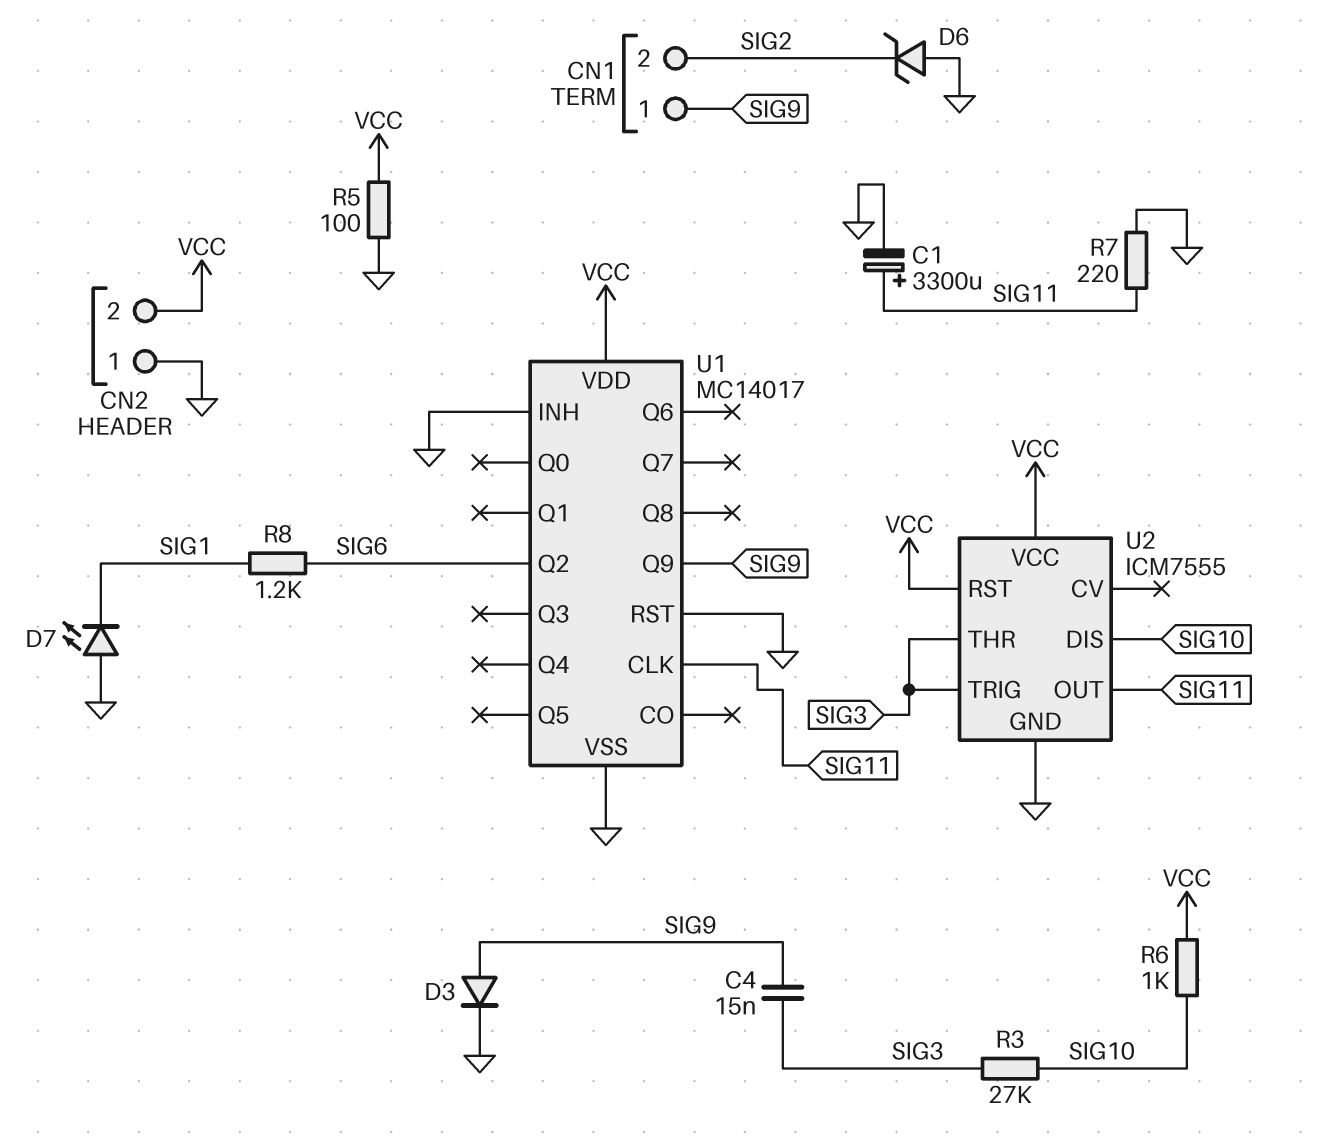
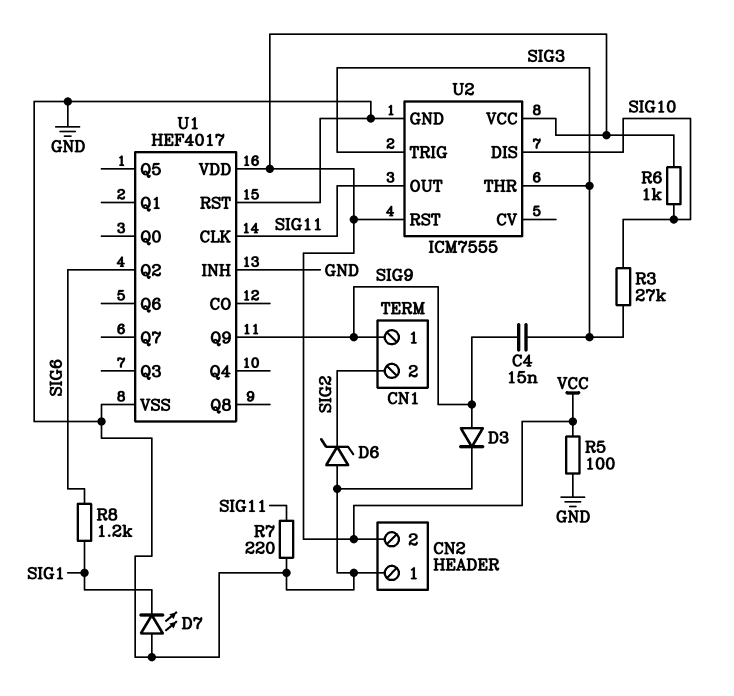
C1: 3300uF (plus SIG11, minus GND) -> none
U1: MC14017 -> HEF4017

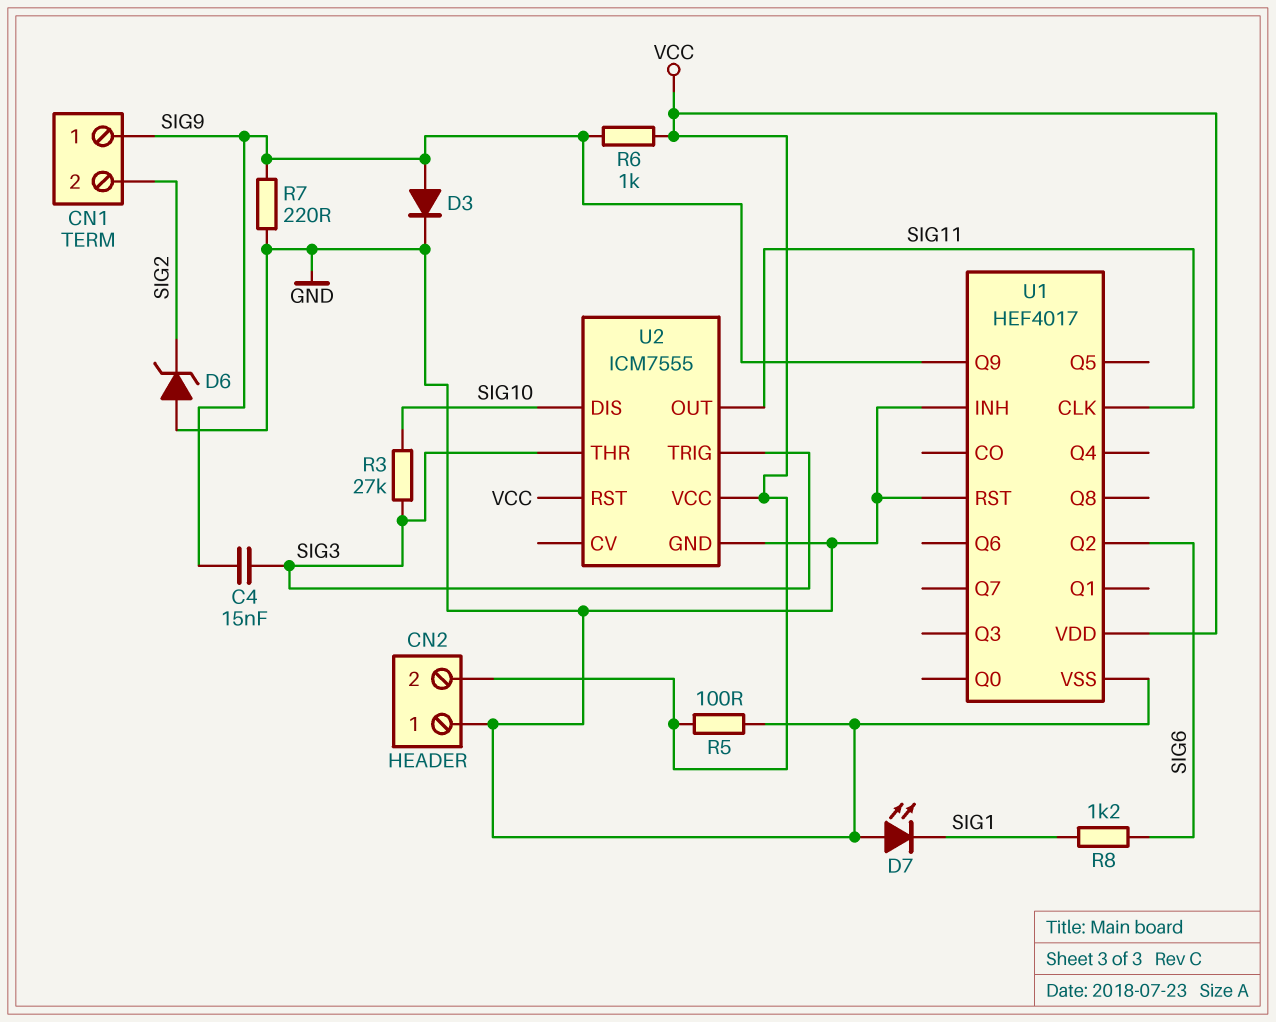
R6: 1k (SIG10, VCC) -> 1k (SIG9, VCC)
R7: 220 (GND, SIG11) -> 220 (GND, SIG9)

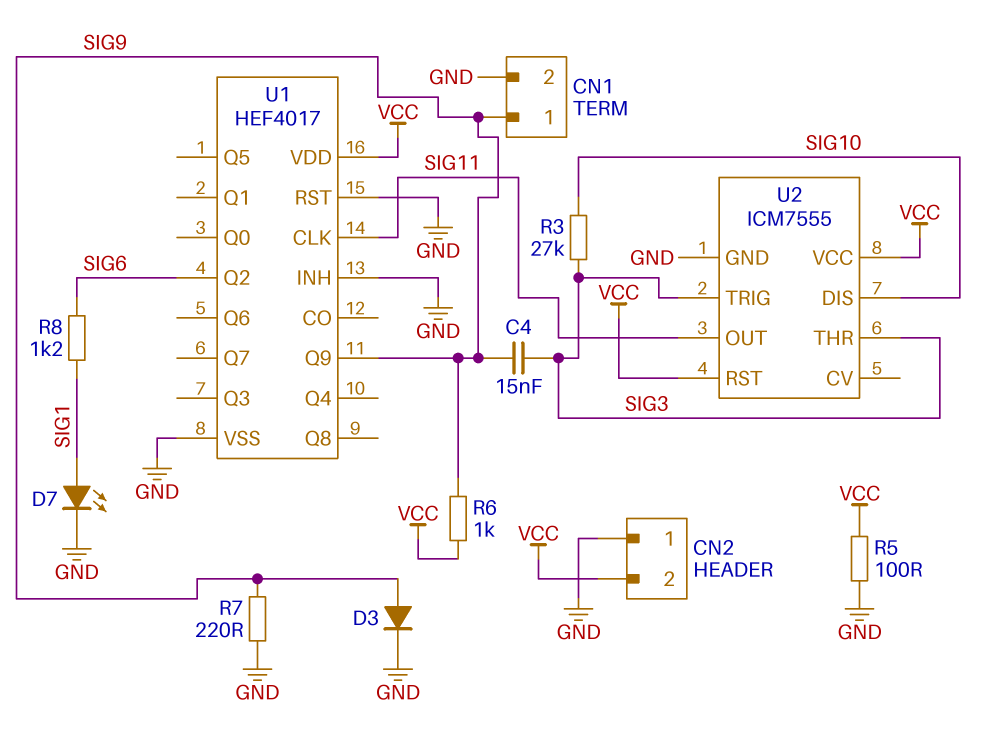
CN1 pin 2: SIG2 -> GND
D6: zener (A GND, K SIG2) -> none
D7: LED (A GND, K SIG1) -> LED (A SIG1, K GND)

